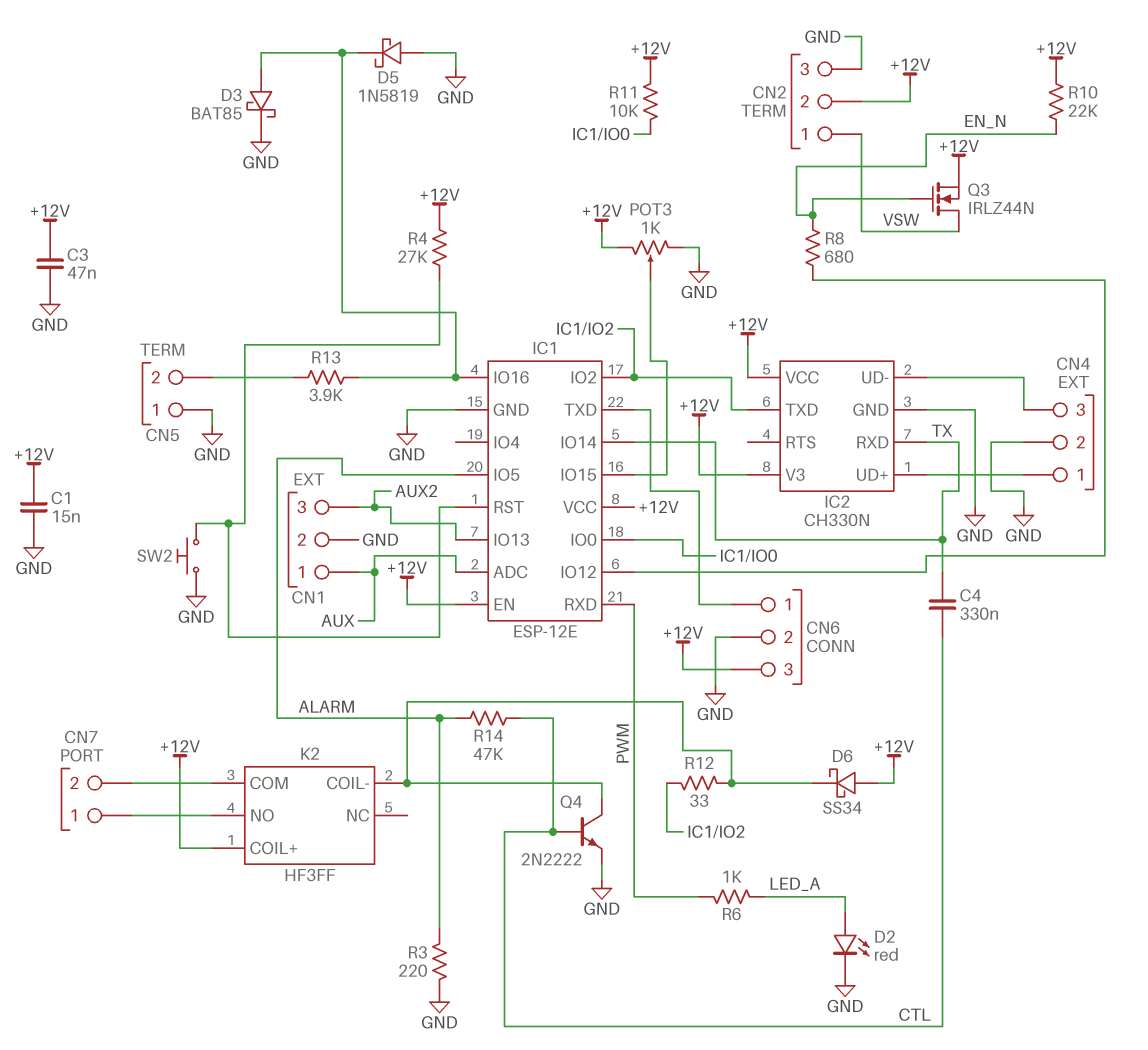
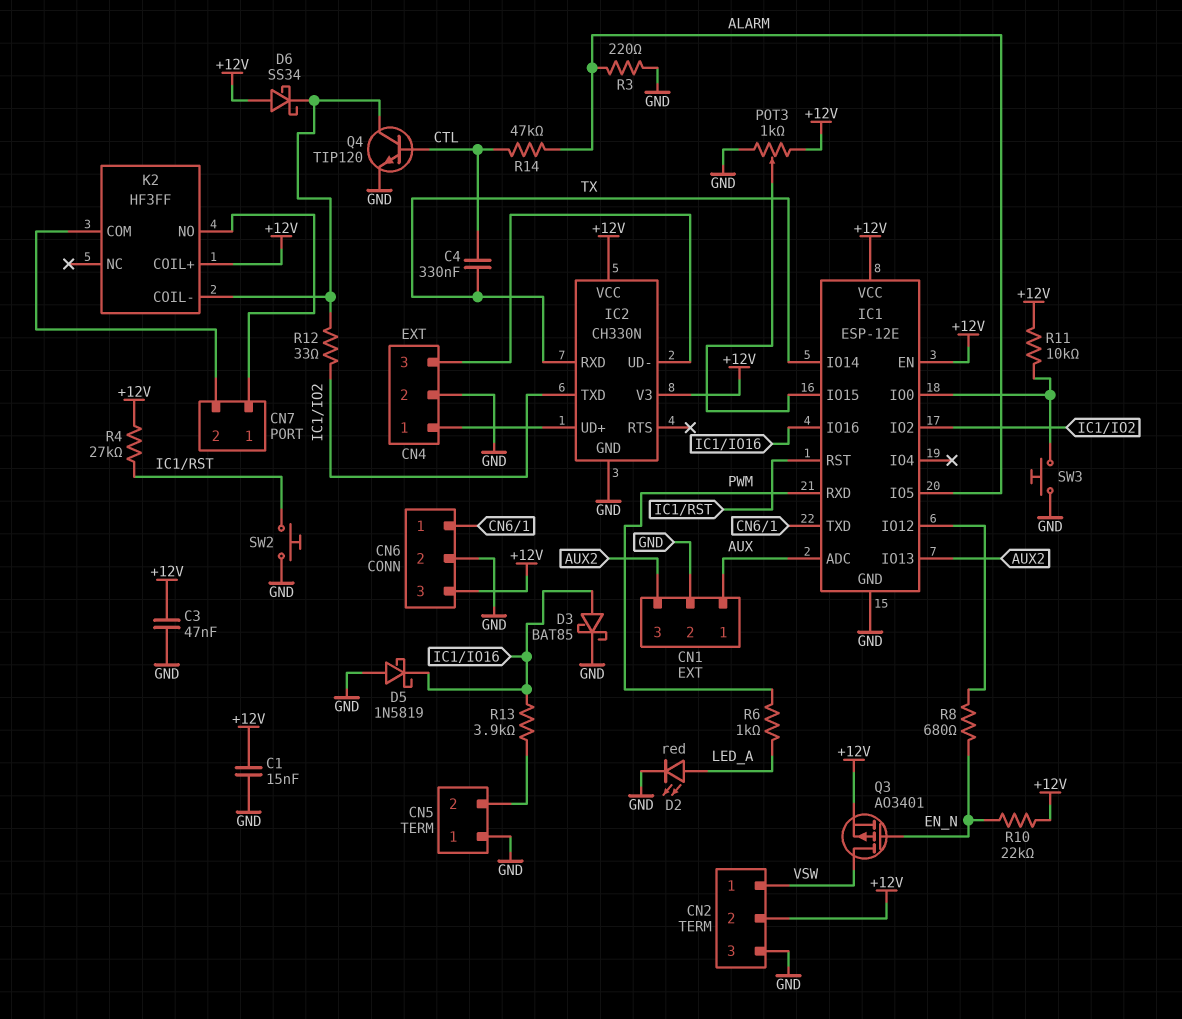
Q3: NMOS IRLZ44N (G EN_N, D VSW, S +12V) -> PMOS AO3401 (G EN_N, D VSW, S +12V)
Q4: NPN 2N2222 (B CTL, C K2/COIL-, E GND) -> NPN TIP120 (B CTL, C K2/COIL-, E GND)
SW3: none -> button (GND, IC1/IO0)

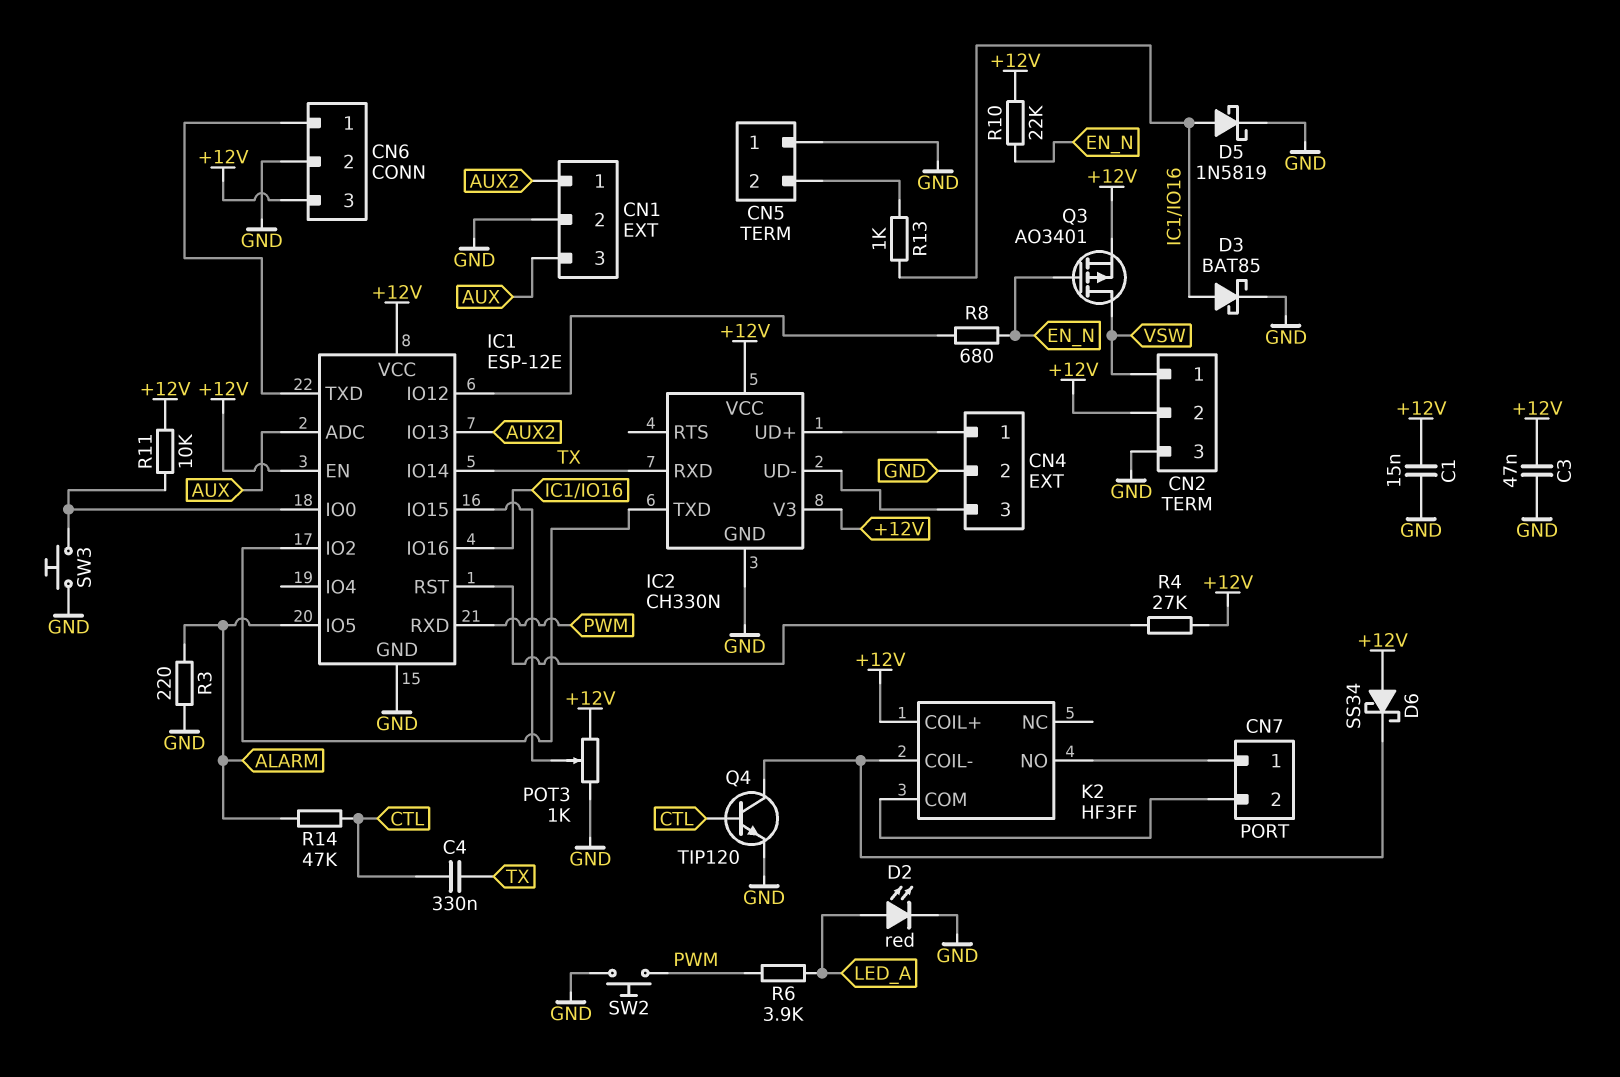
CN1 pin 1: AUX -> AUX2
CN1 pin 3: AUX2 -> AUX
D5: schottky 1N5819 (A GND, K IC1/IO16) -> schottky 1N5819 (A IC1/IO16, K GND)
R6: 1k (LED_A, PWM) -> 3.9k (LED_A, PWM)
R12: 33 (IC1/IO2, K2/COIL-) -> none
R13: 3.9k (CN5/2, IC1/IO16) -> 1k (CN5/2, IC1/IO16)
SW2: button (GND, IC1/RST) -> button (GND, PWM)

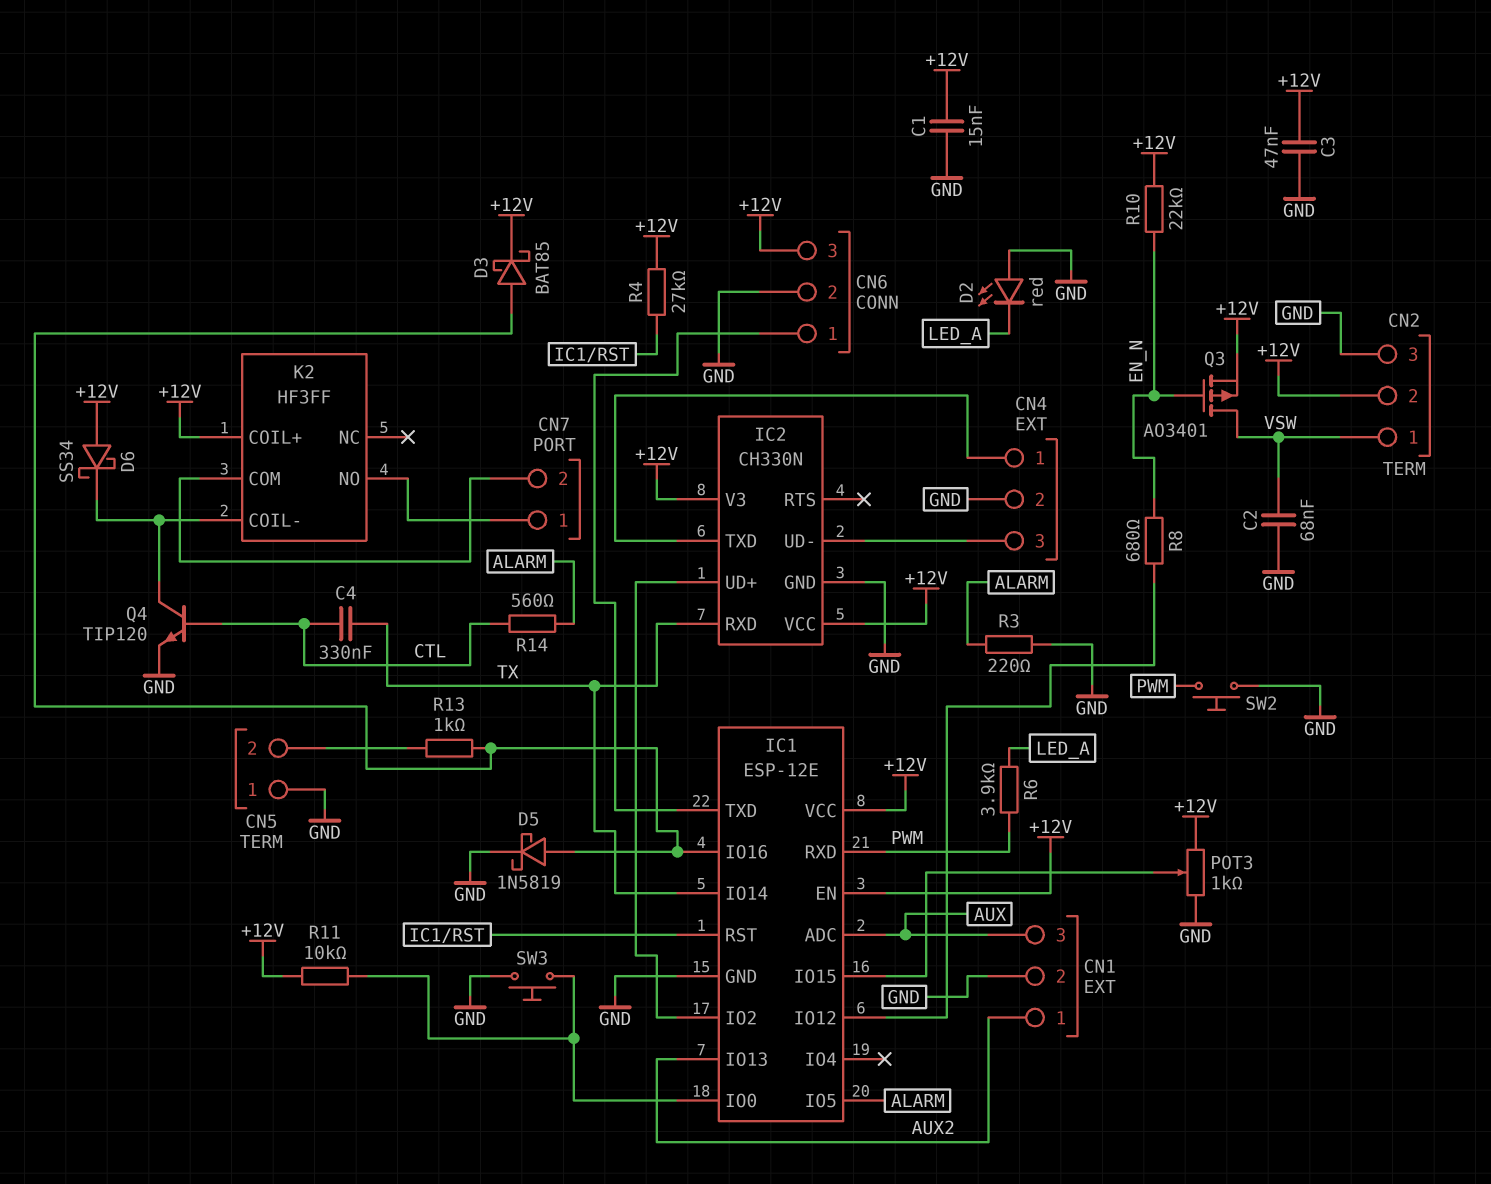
C2: none -> 68nF (GND, VSW)
D2: LED red (A LED_A, K GND) -> LED red (A GND, K LED_A)
D3: schottky BAT85 (A IC1/IO16, K GND) -> schottky BAT85 (A IC1/IO16, K +12V)
IC2 pin TXD: IC1/IO2 -> CN4/1
IC2 pin UD+: CN4/1 -> IC1/IO2
R14: 47k (ALARM, CTL) -> 560 (ALARM, CTL)

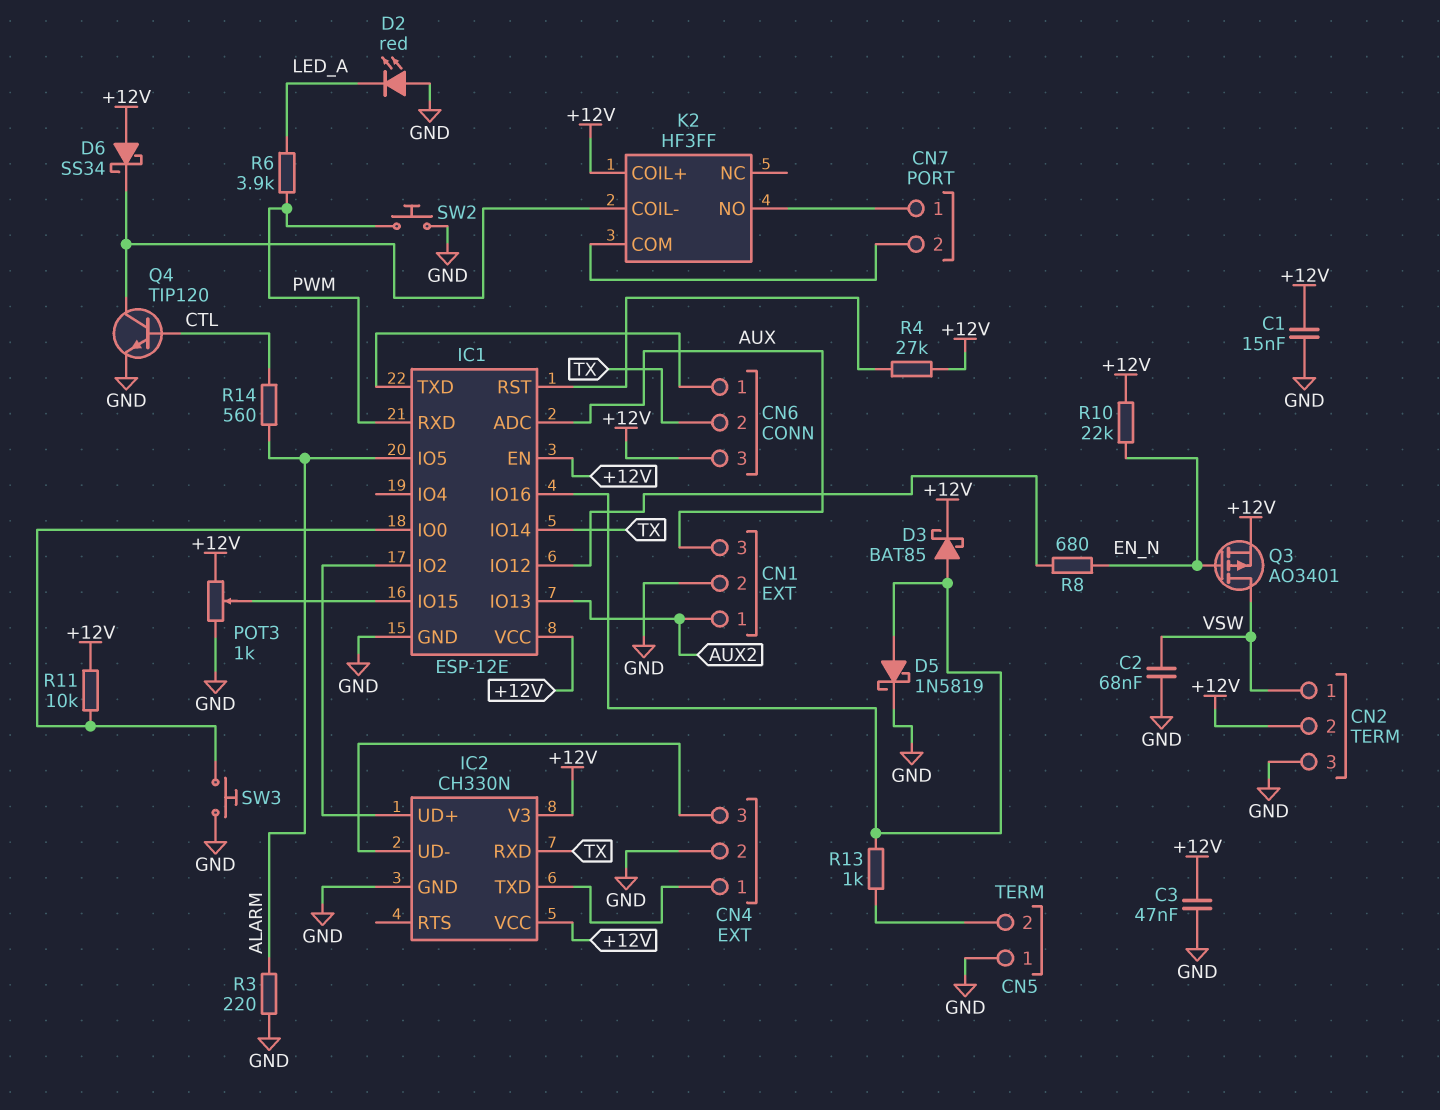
C4: 330nF (CTL, TX) -> none
CN6 pin 2: GND -> TX

